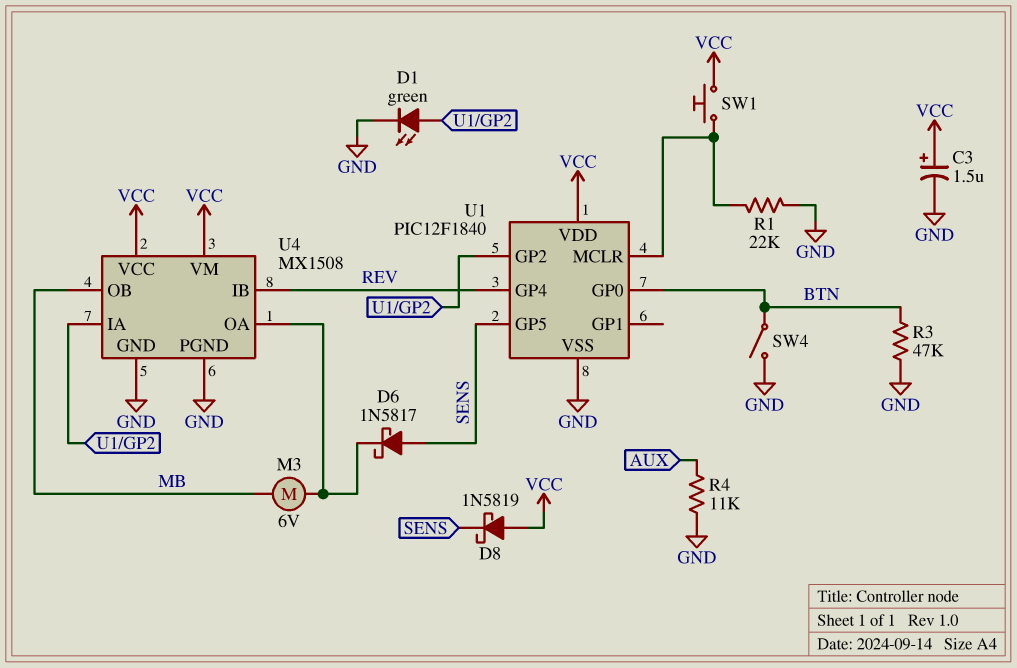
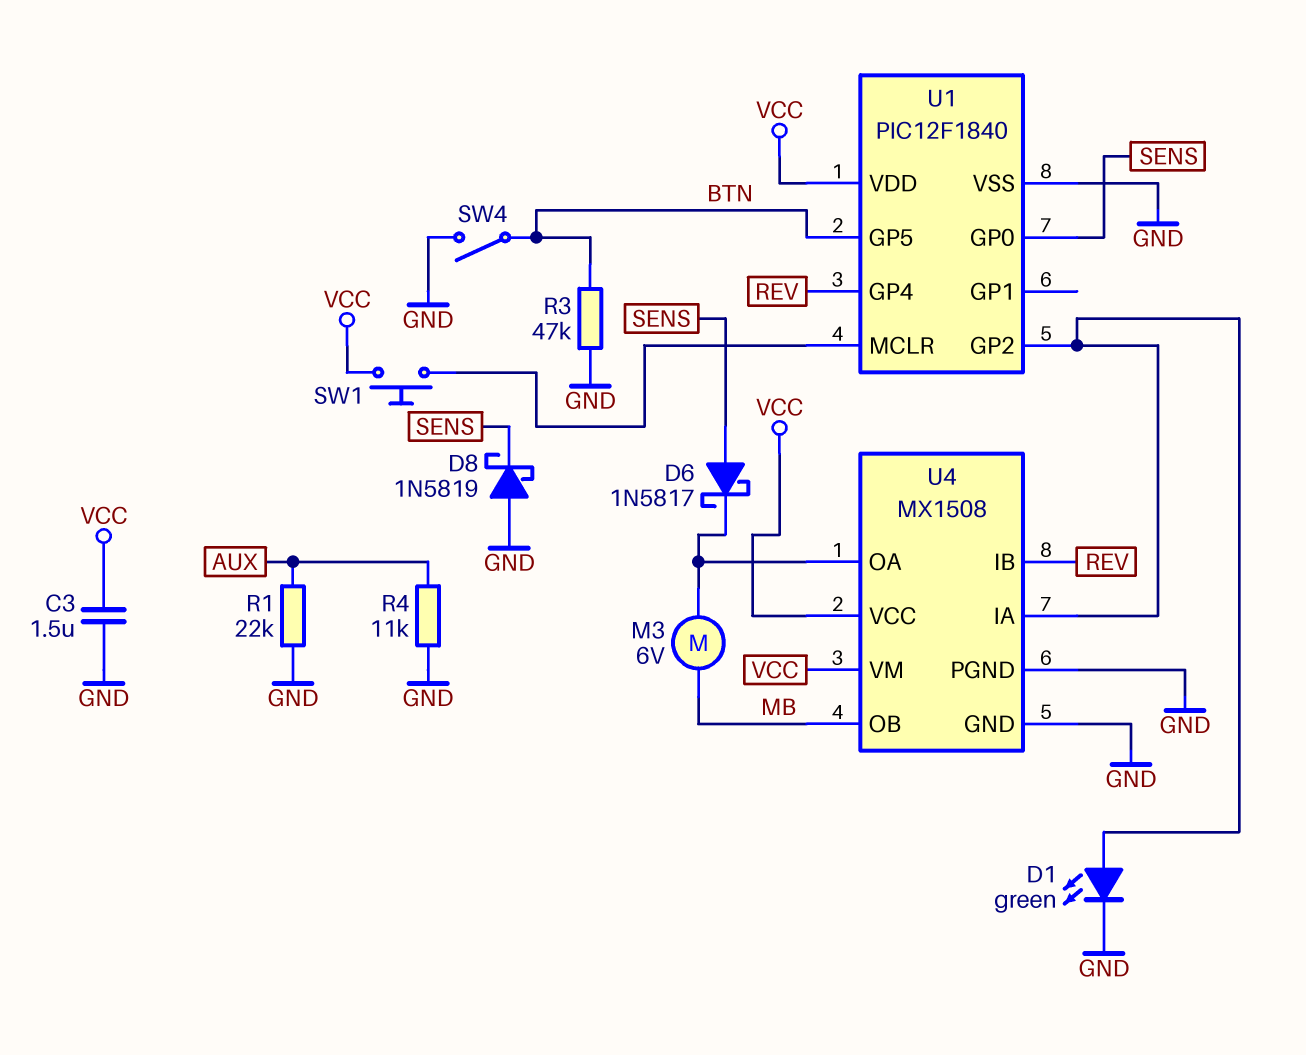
C3: 1.5uF (plus VCC, minus GND) -> 1.5uF (GND, VCC)
D8: schottky 1N5819 (A VCC, K SENS) -> schottky 1N5819 (A GND, K SENS)
R1: 22k (GND, U1/MCLR) -> 22k (AUX, GND)
U1 pin GP0: BTN -> SENS
U1 pin GP5: SENS -> BTN

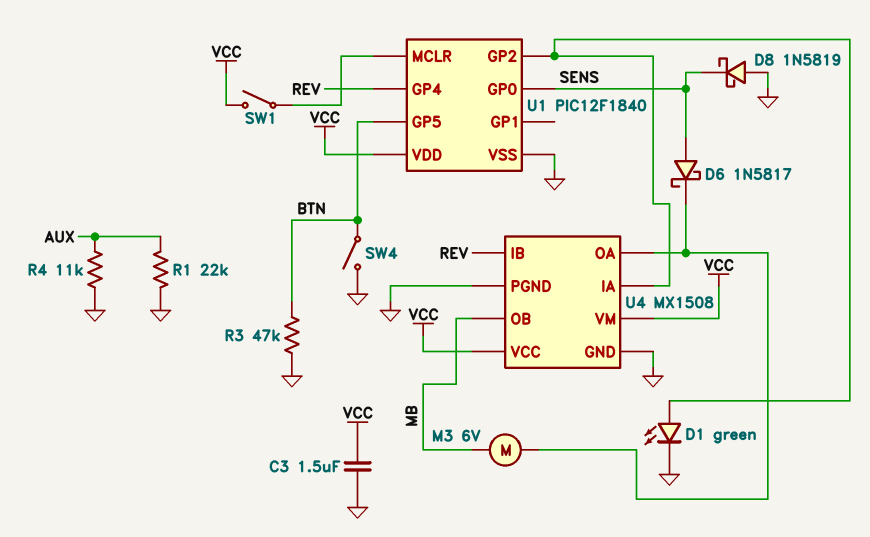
SW1: button (U1/MCLR, VCC) -> switch (U1/MCLR, VCC)

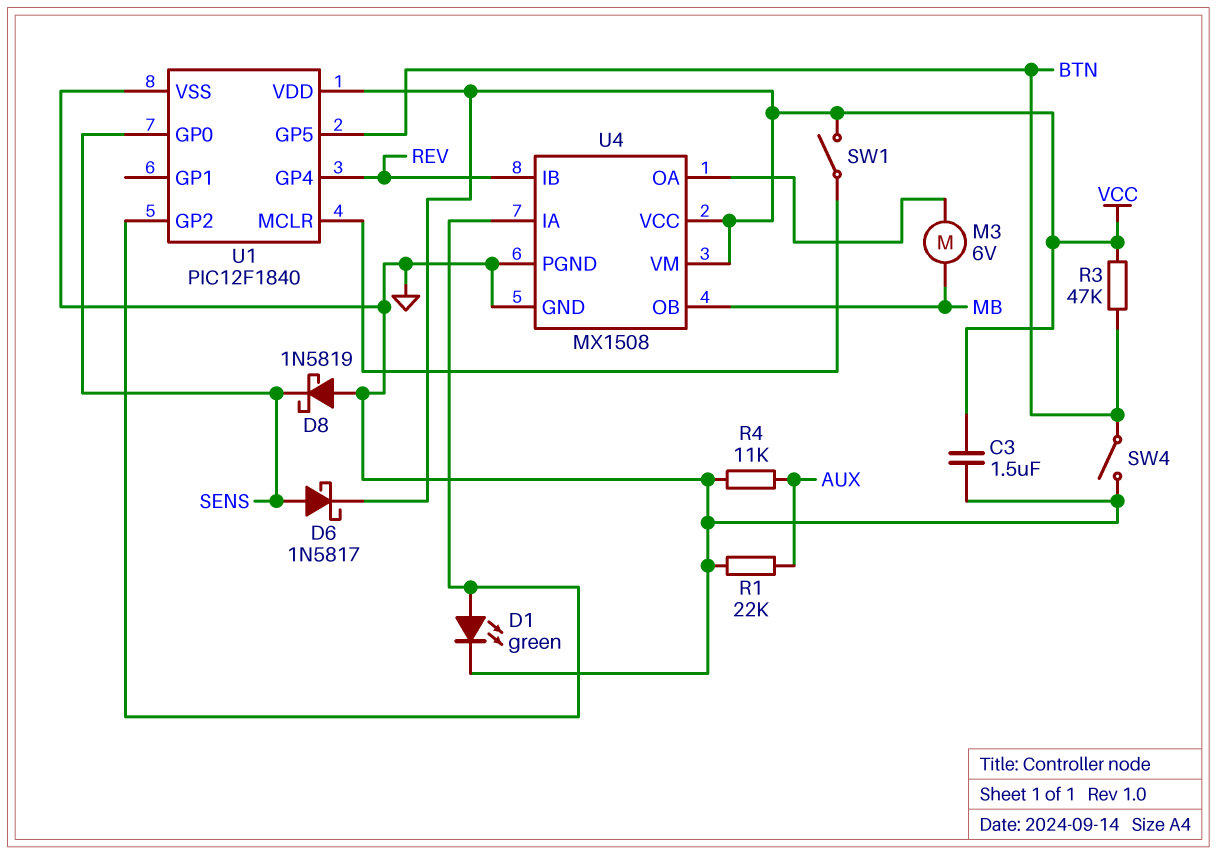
D6: schottky 1N5817 (A SENS, K U4/OA) -> schottky 1N5817 (A SENS, K VCC)
R3: 47k (BTN, GND) -> 47k (BTN, VCC)

